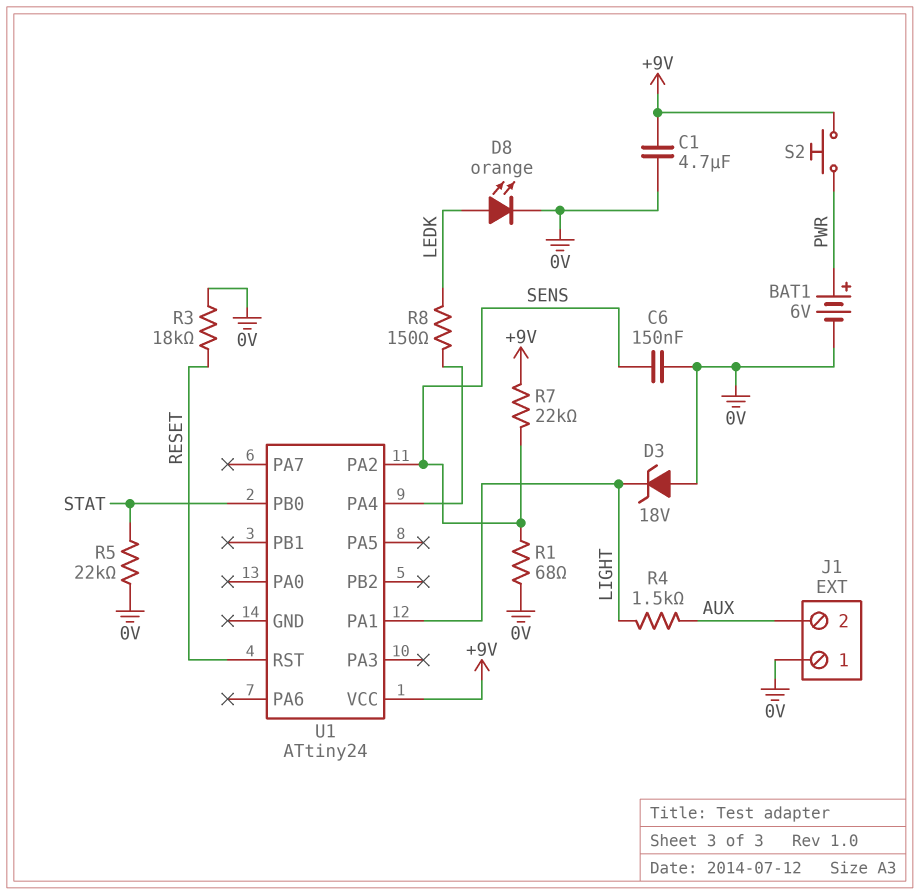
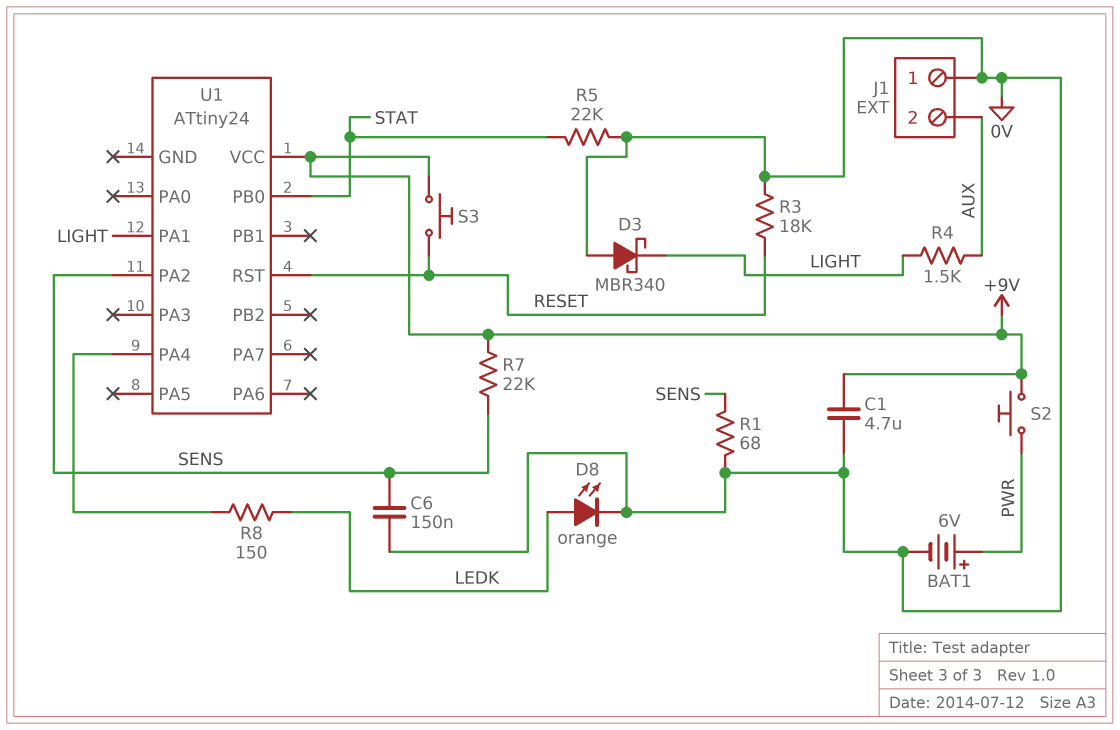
D3: zener 18V (A 0V, K LIGHT) -> schottky MBR340 (A 0V, K LIGHT)
S3: none -> button (+9V, RESET)

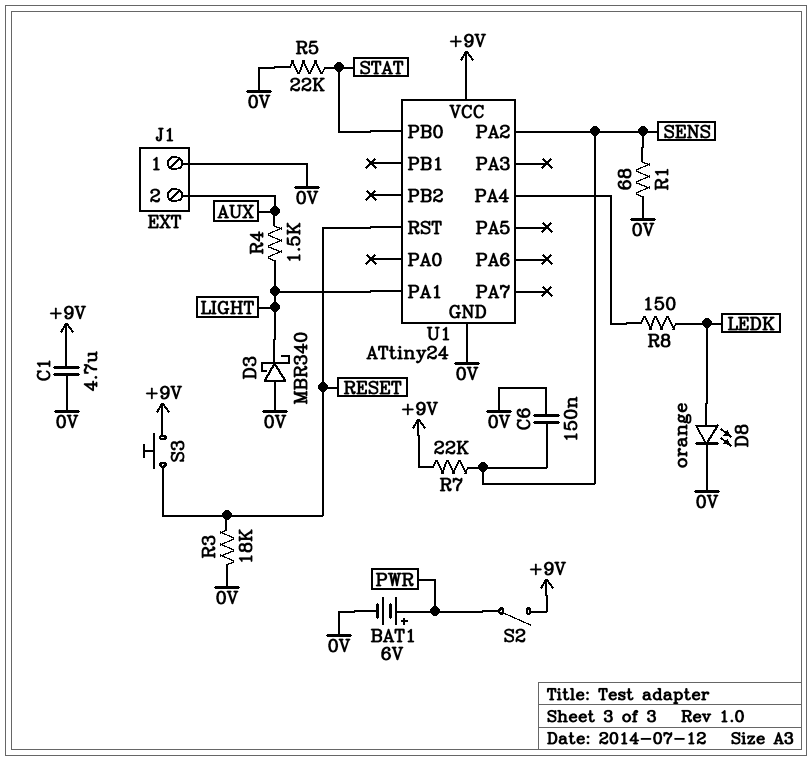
S2: button (+9V, PWR) -> switch (+9V, PWR)
U1 pin GND: none -> 0V

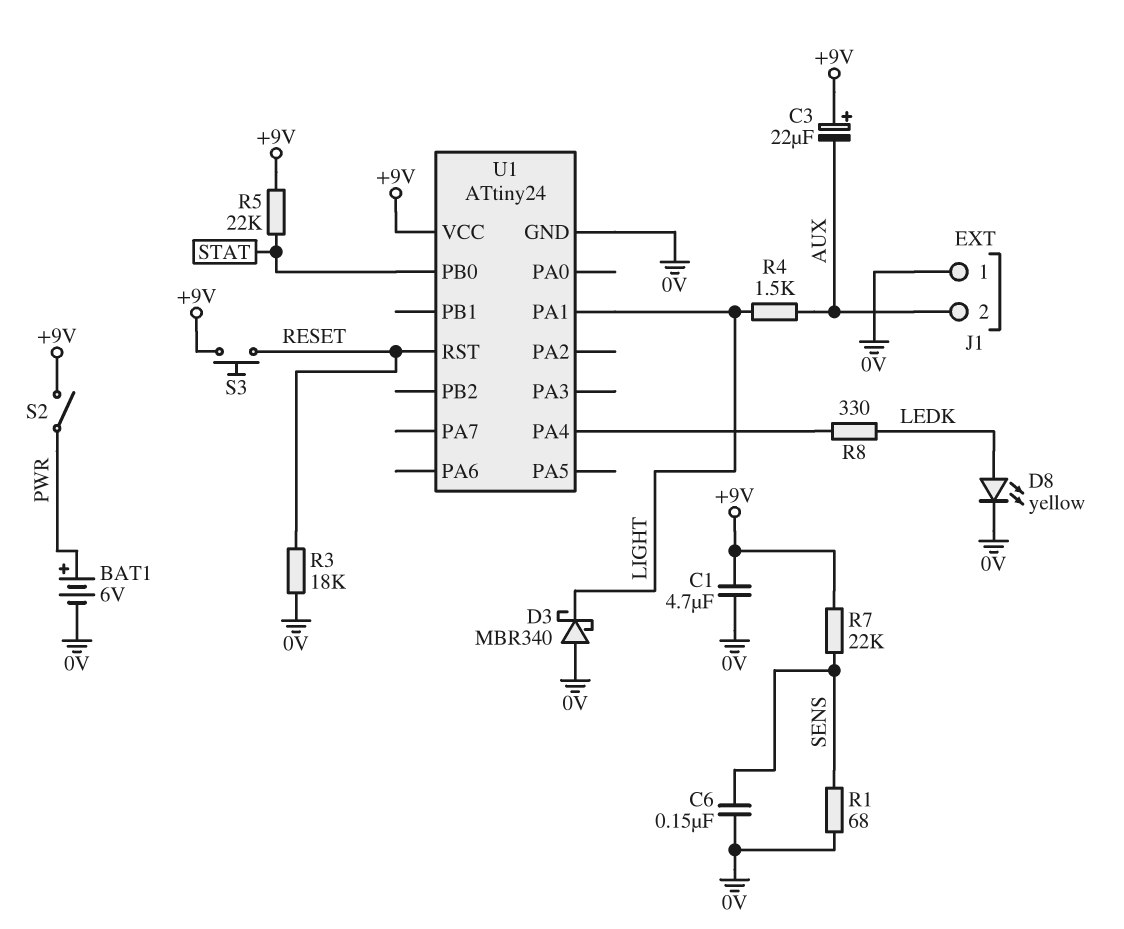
C3: none -> 22uF (plus +9V, minus AUX)
D8: LED orange (A LEDK, K 0V) -> LED yellow (A LEDK, K 0V)
R5: 22k (0V, STAT) -> 22k (+9V, STAT)
R8: 150 (LEDK, U1/PA4) -> 330 (LEDK, U1/PA4)
U1 pin PA2: SENS -> none

